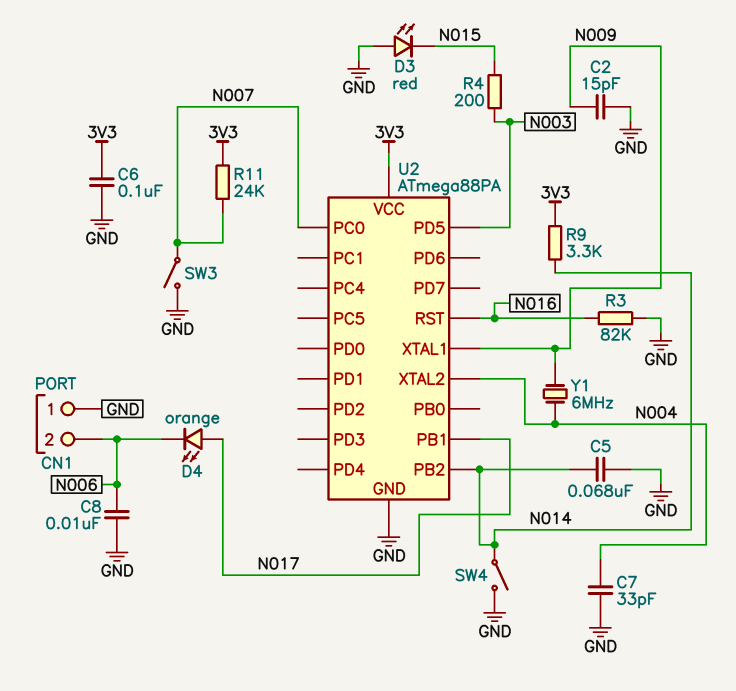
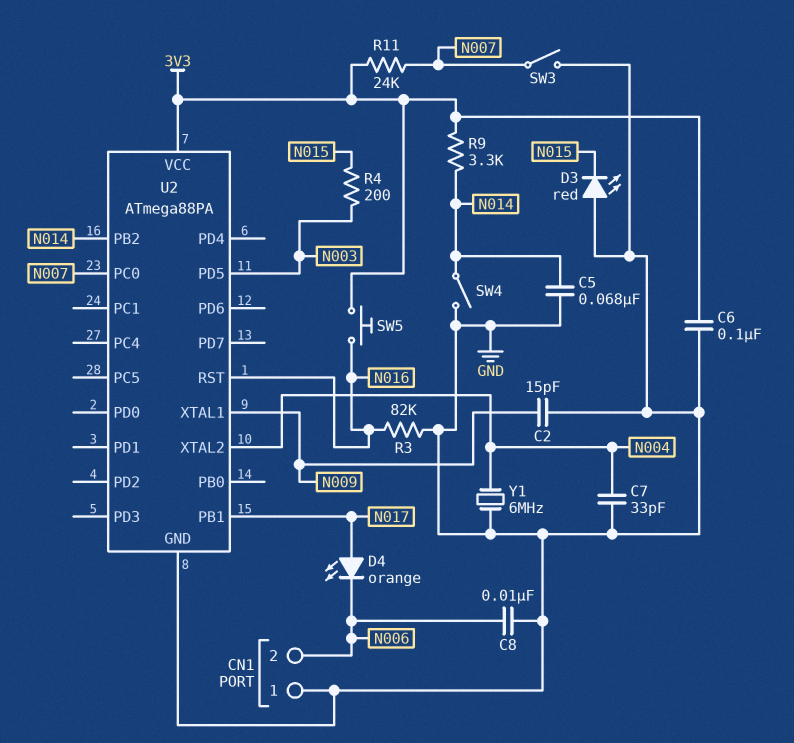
SW5: none -> button (3V3, N016)
Y1: 6MHz (N004, N009) -> 6MHz (GND, N004)

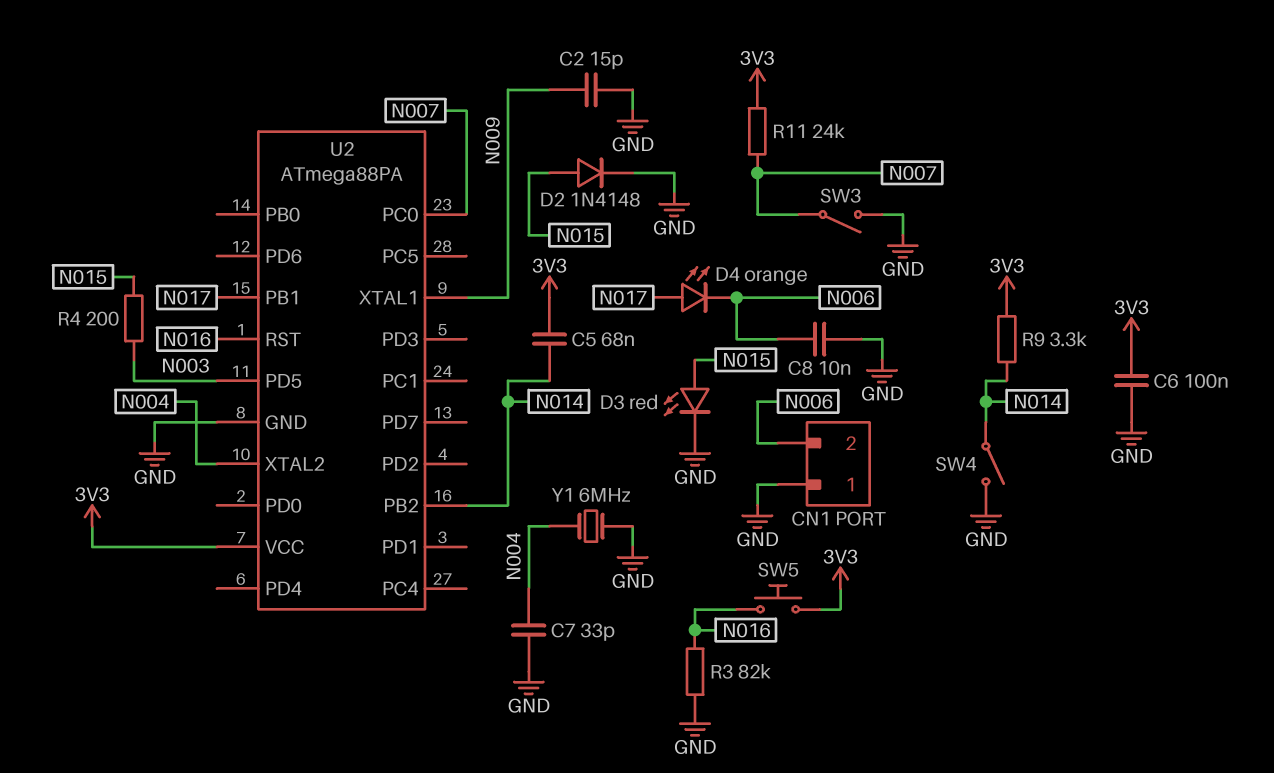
C5: 68nF (GND, N014) -> 68nF (3V3, N014)
D2: none -> diode 1N4148 (A N015, K GND)
D3: LED red (A GND, K N015) -> LED red (A N015, K GND)

